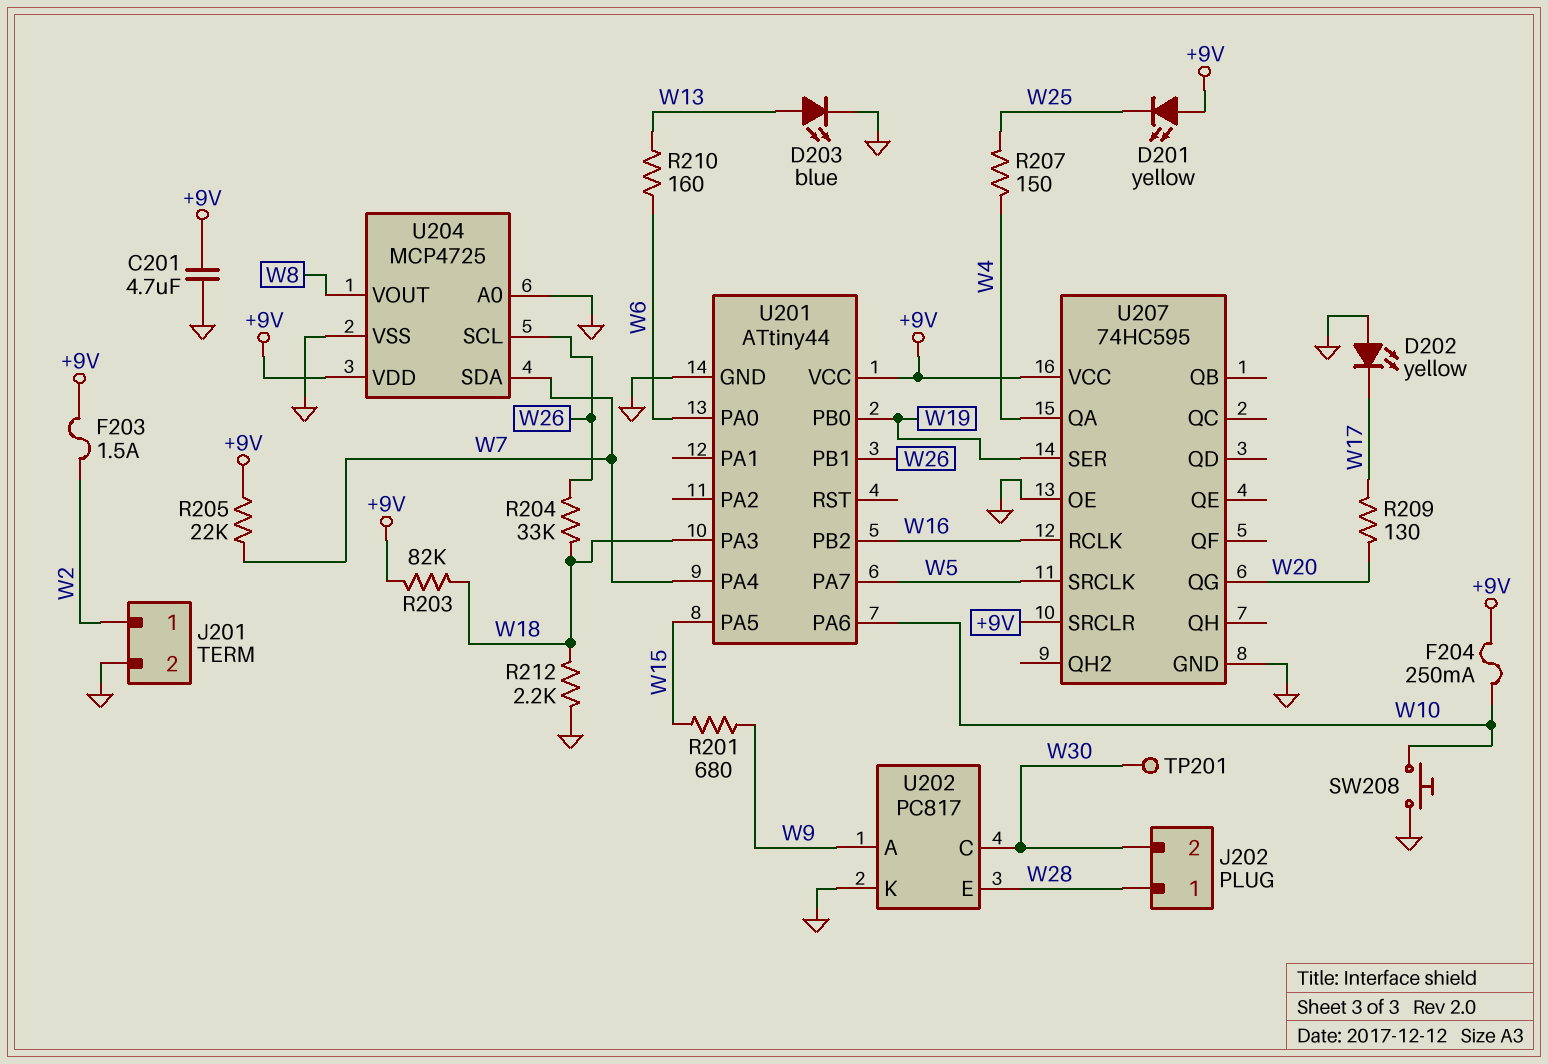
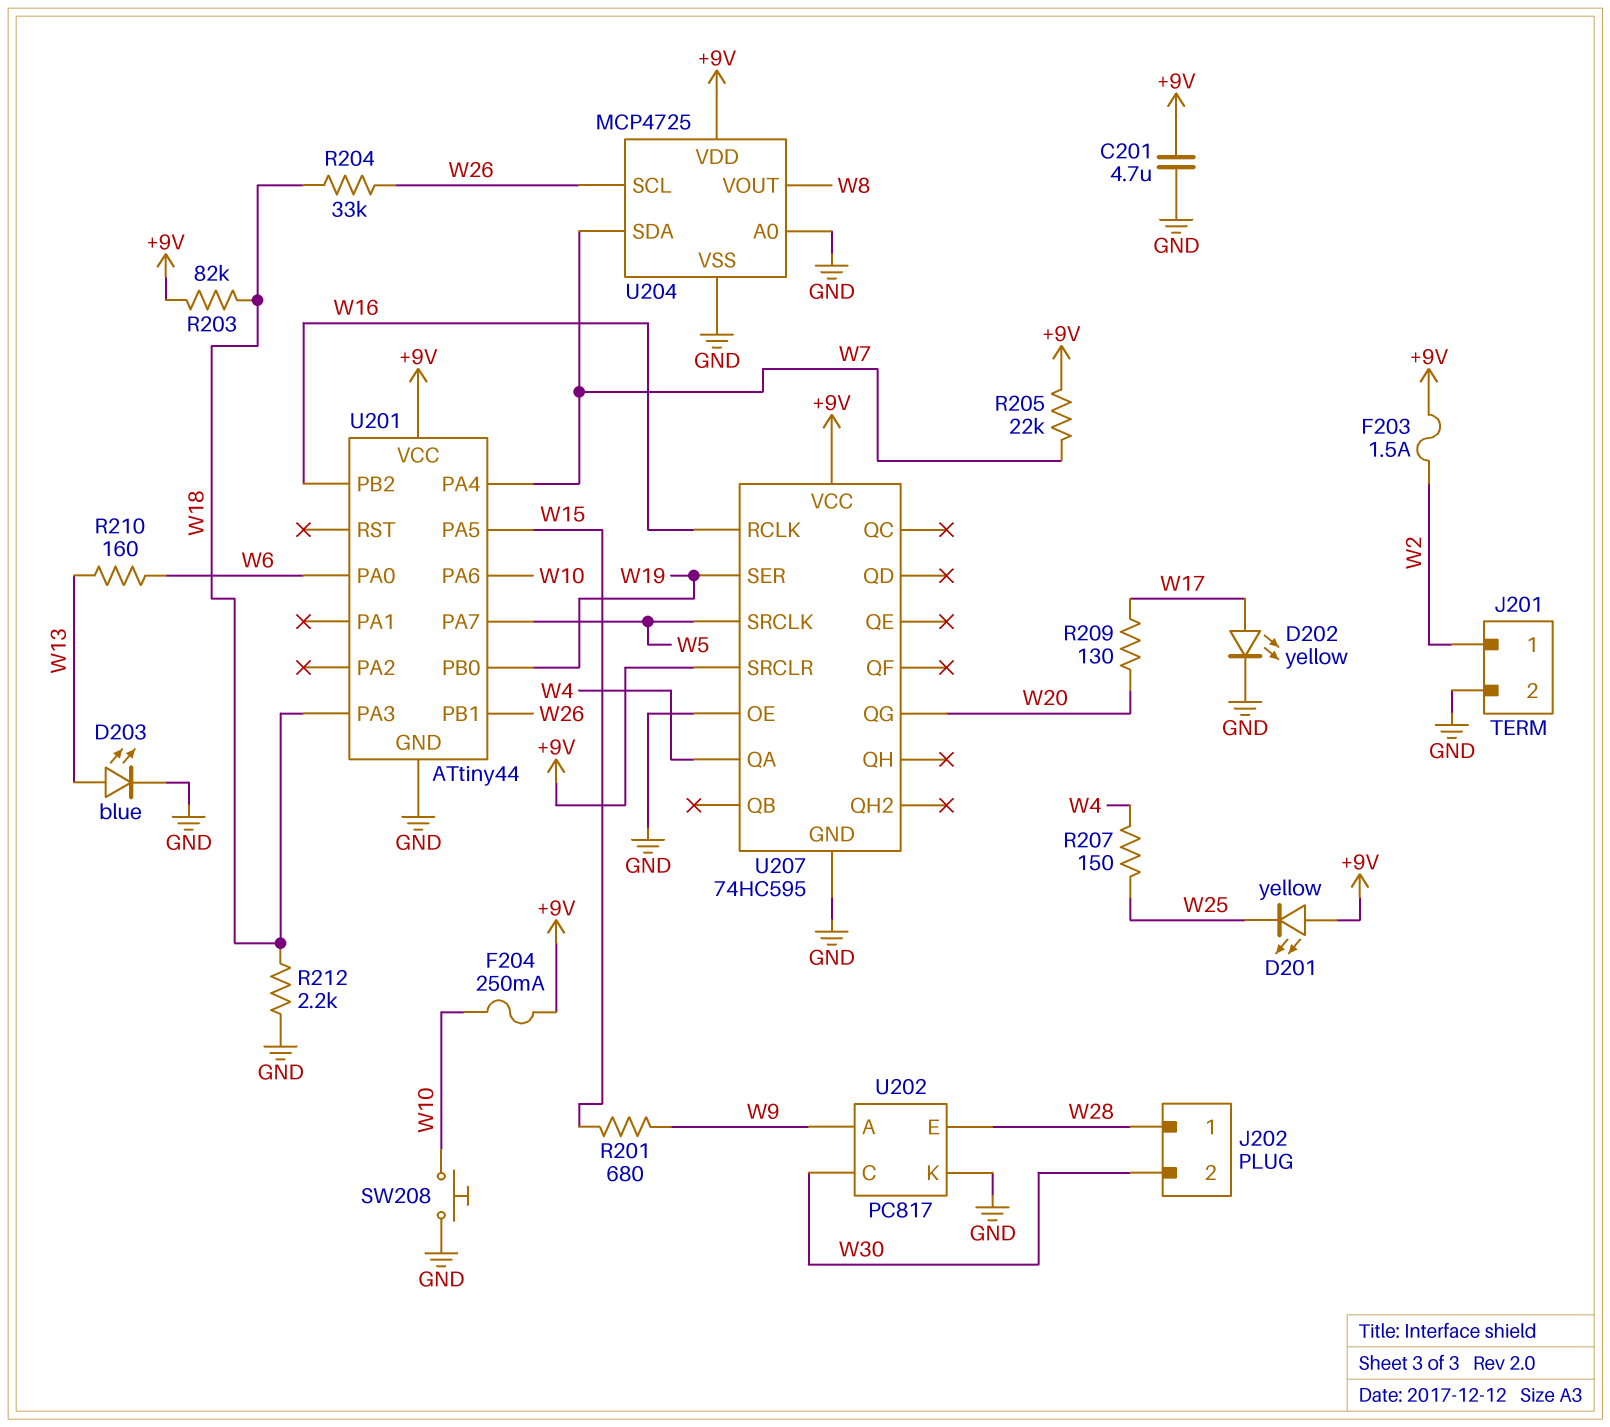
D202: LED yellow (A GND, K W17) -> LED yellow (A W17, K GND)
TP201: test point (W30) -> none

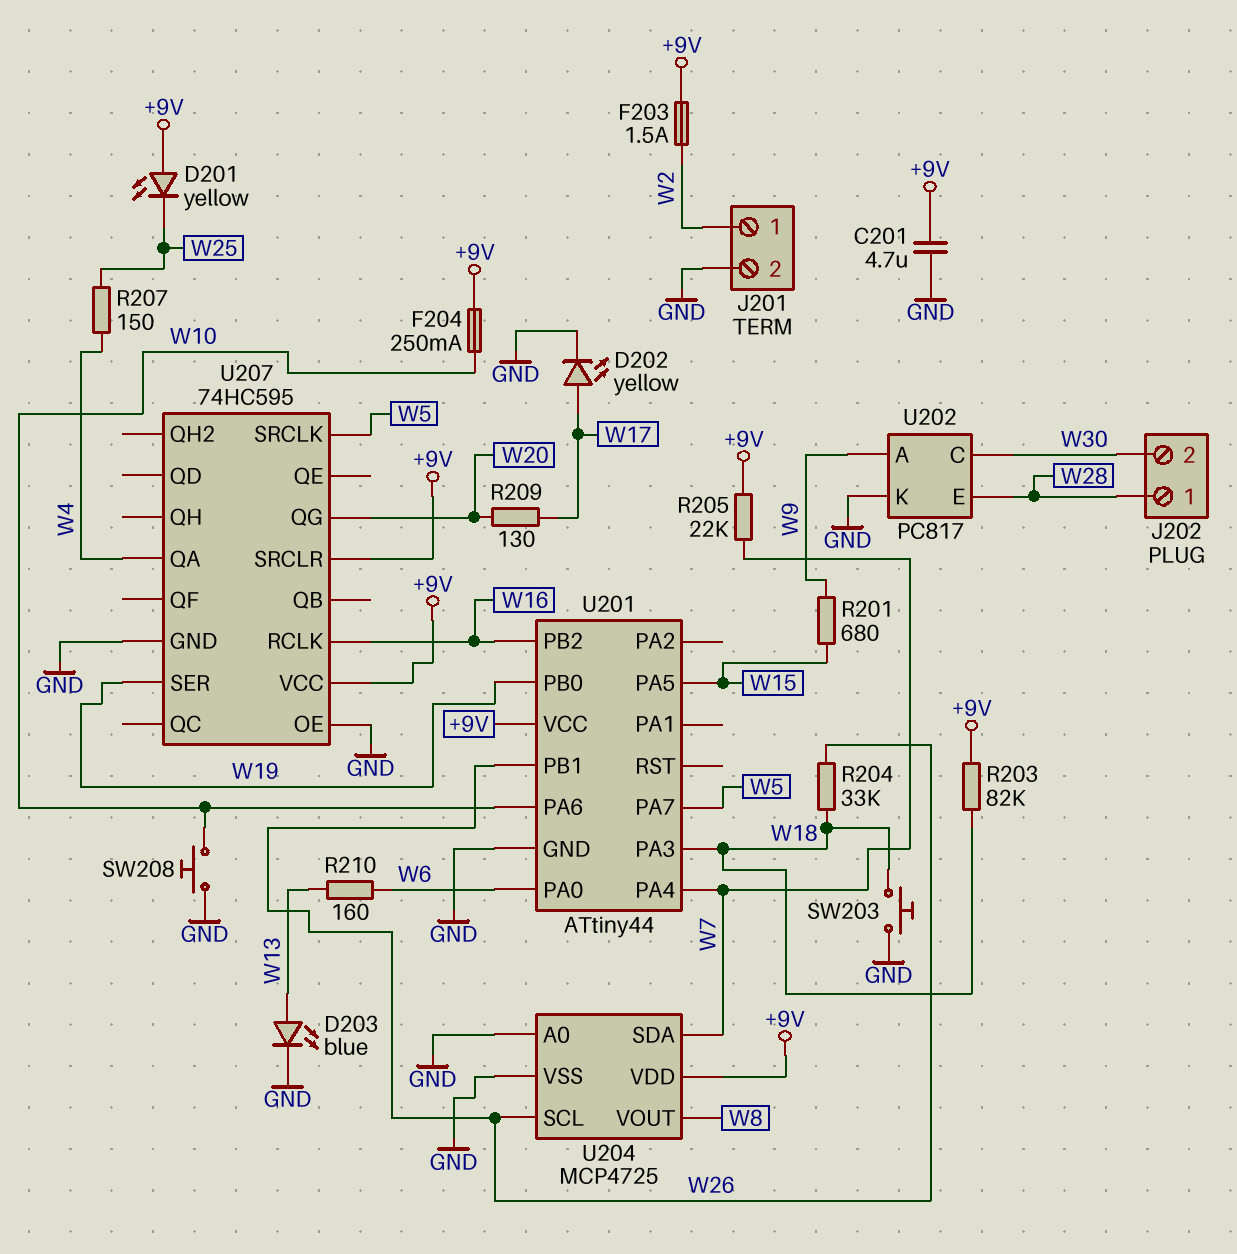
R212: 2.2k (GND, W18) -> none
SW203: none -> button (GND, W18)

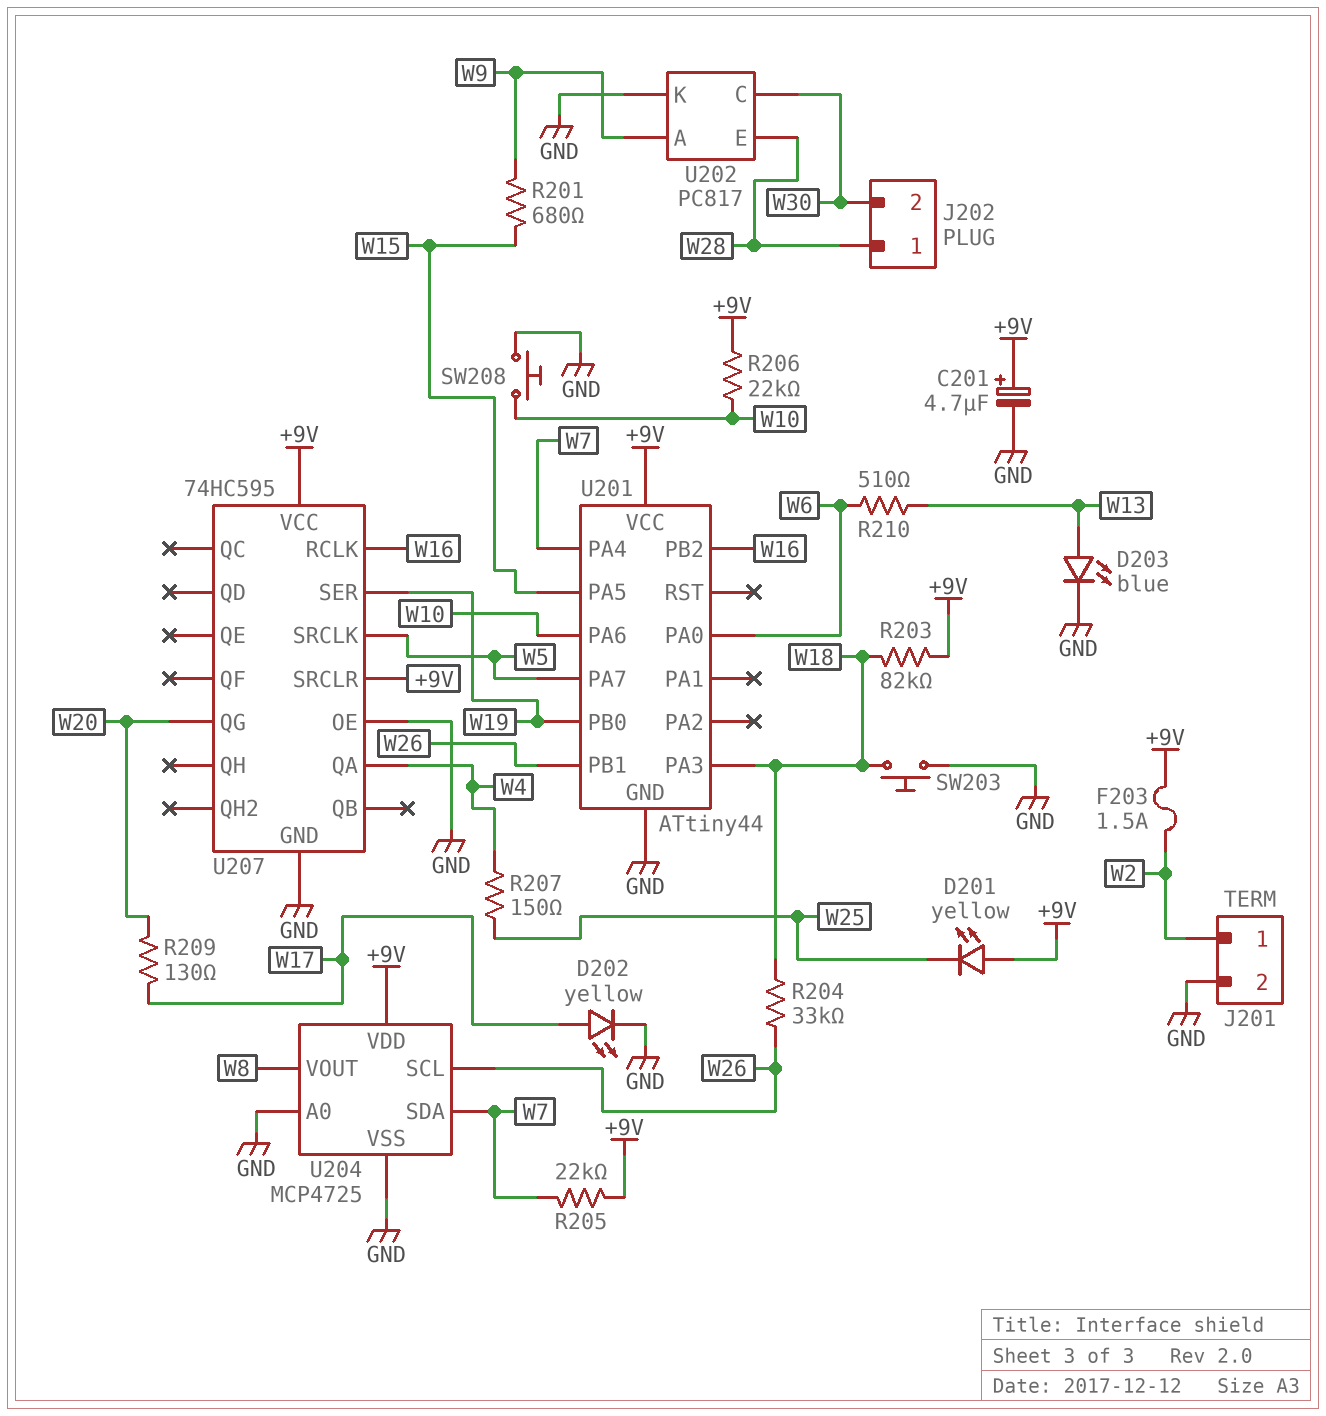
C201: 4.7uF (+9V, GND) -> 4.7uF (plus +9V, minus GND)
F204: 250mA (+9V, W10) -> none
R206: none -> 22k (+9V, W10)
R210: 160 (W6, W13) -> 510 (W6, W13)

